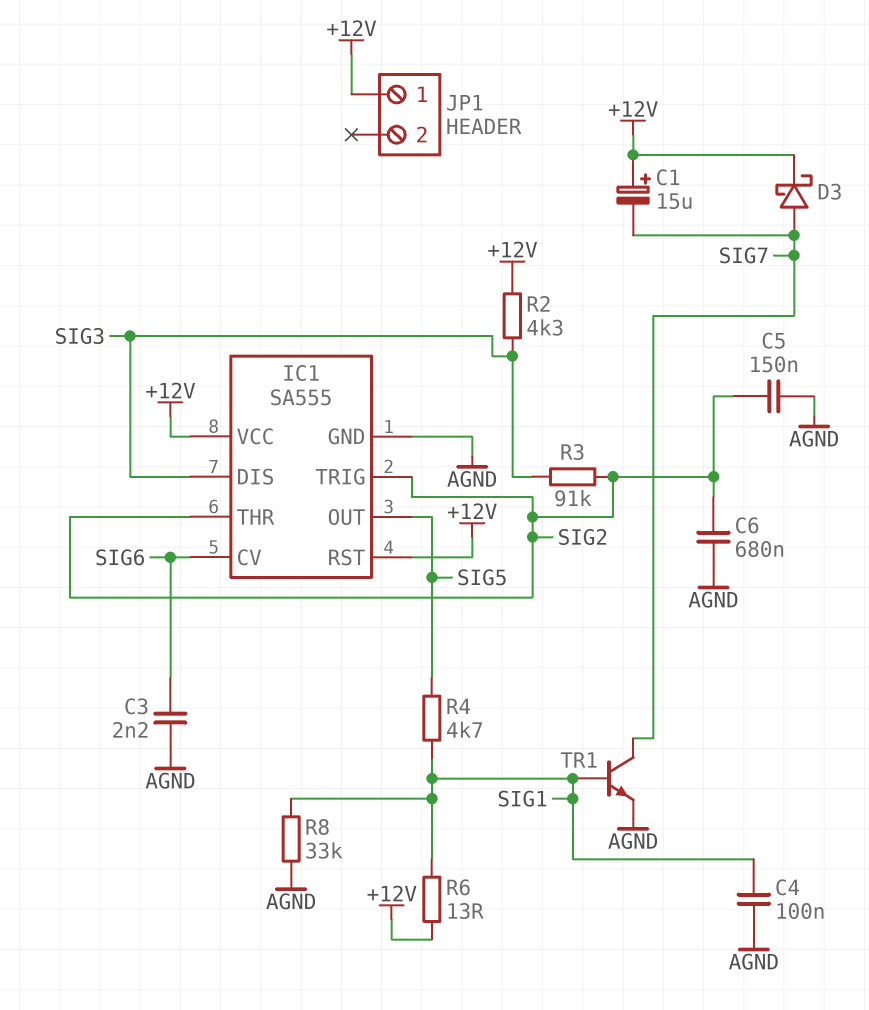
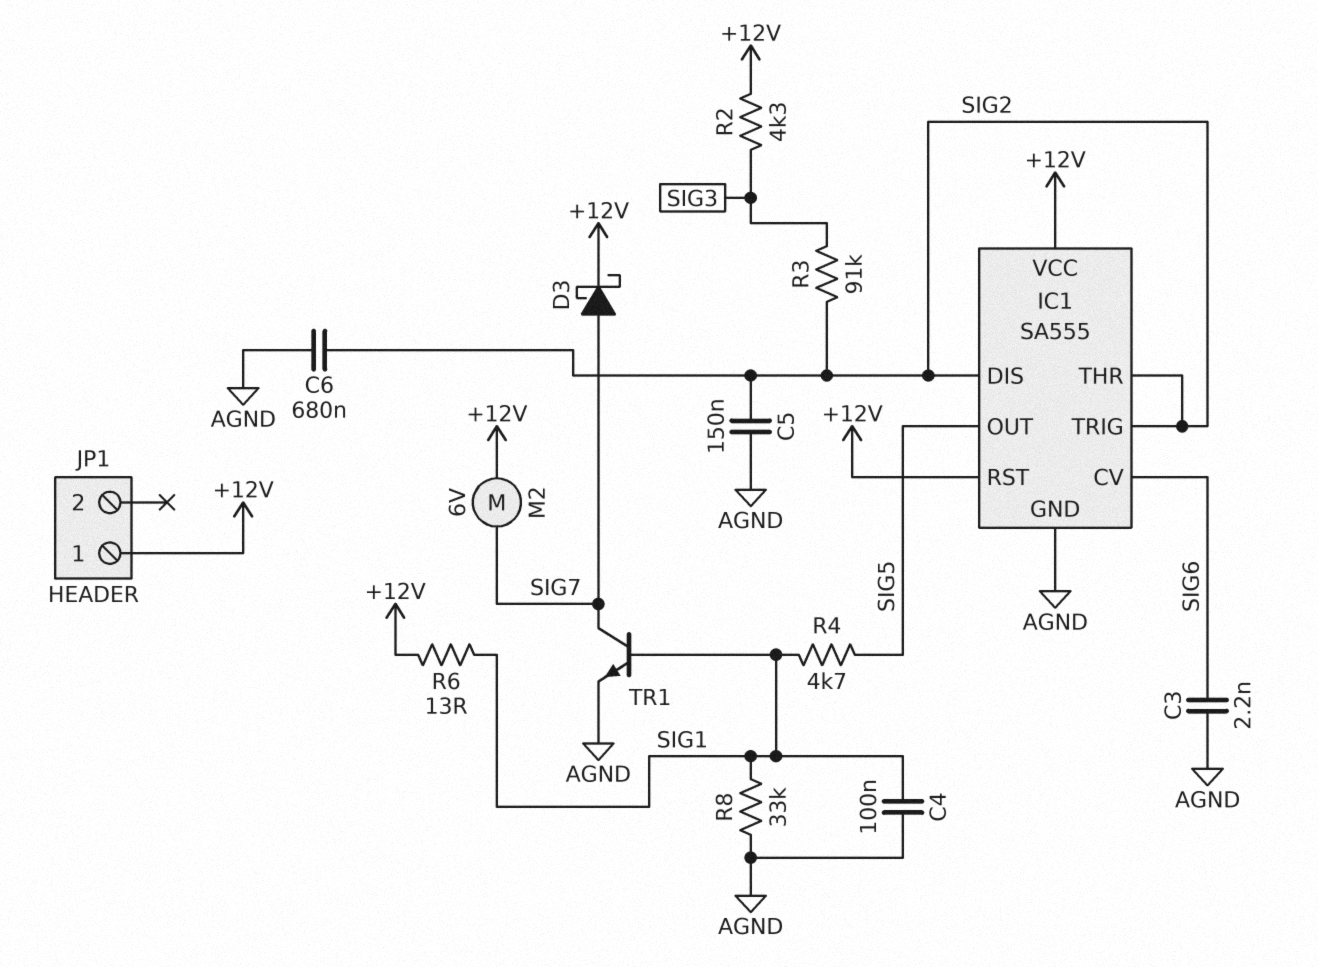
C1: 15uF (plus +12V, minus SIG7) -> none
IC1 pin DIS: SIG3 -> SIG2
M2: none -> motor 6V (+12V, SIG7)

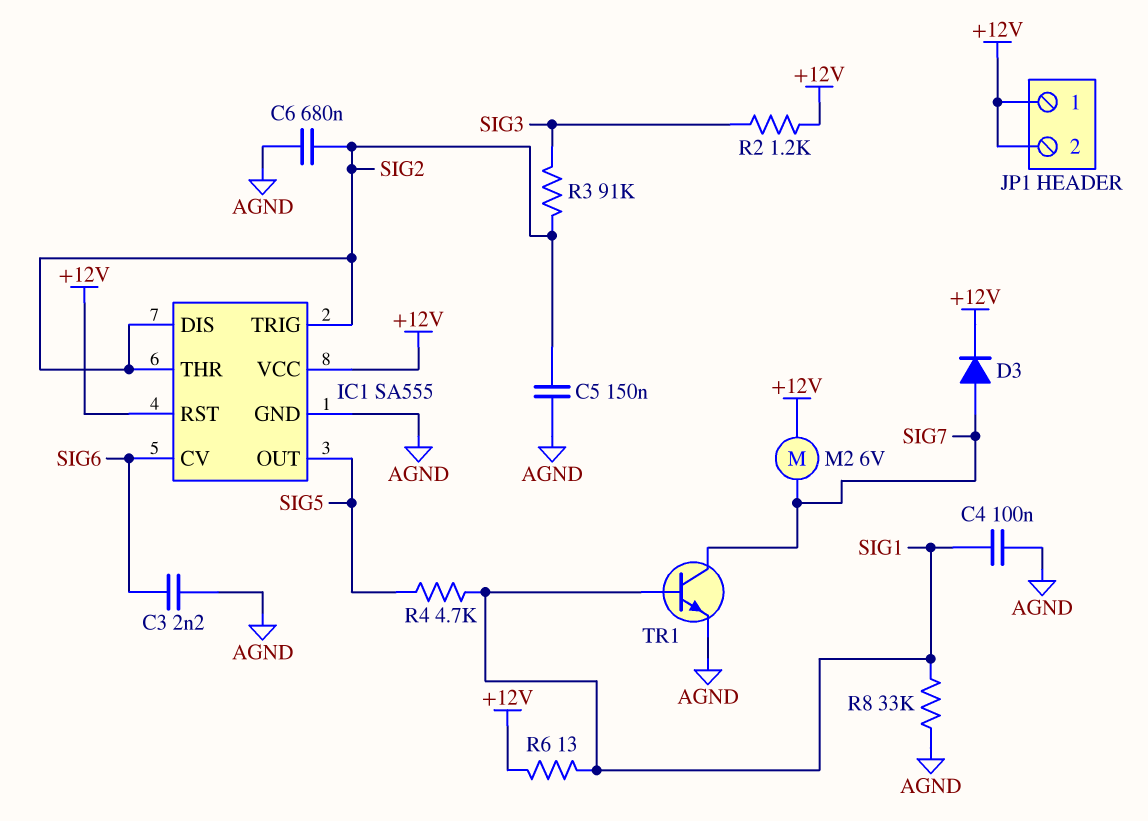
D3: schottky (A SIG7, K +12V) -> diode (A SIG7, K +12V)
JP1 pin 2: none -> +12V
R2: 4.3k (+12V, SIG3) -> 1.2k (+12V, SIG3)

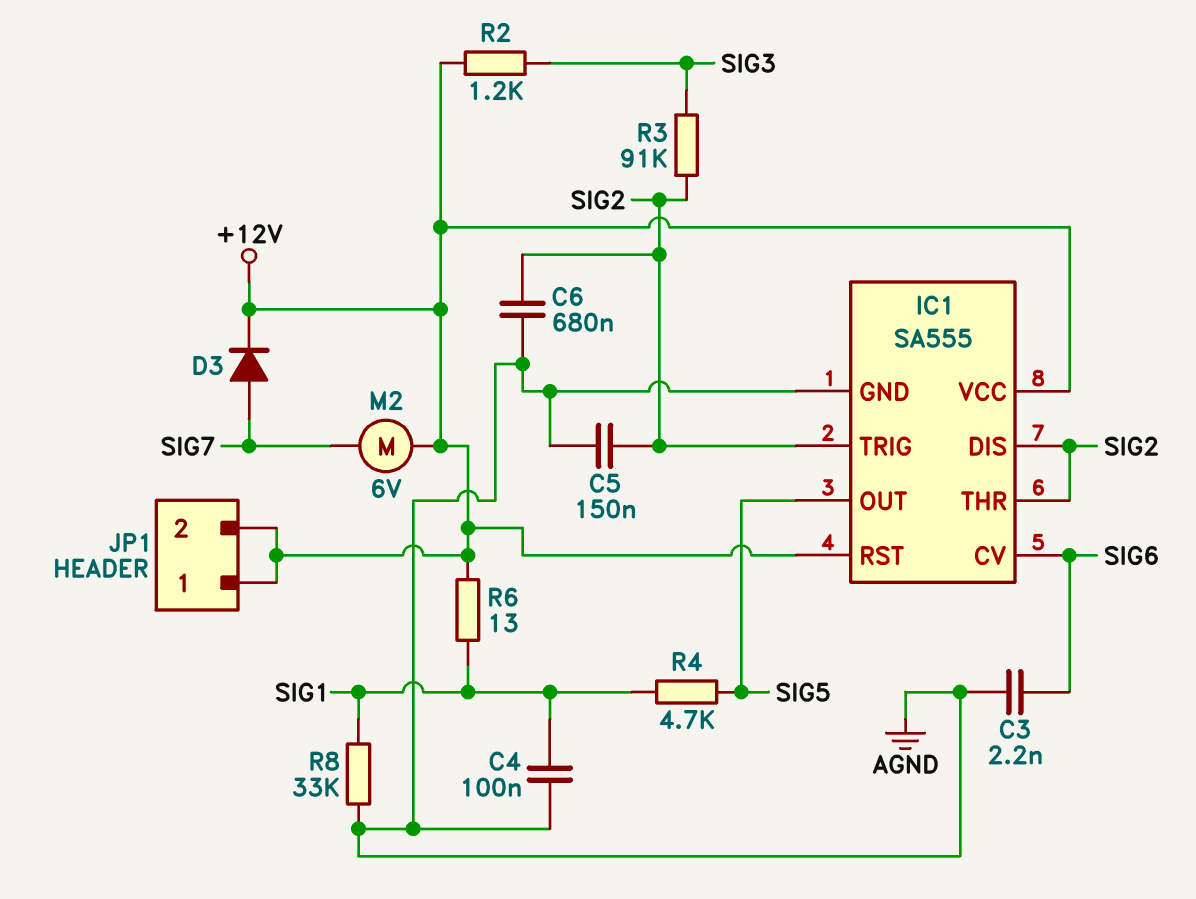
TR1: NPN (B SIG1, C SIG7, E AGND) -> none

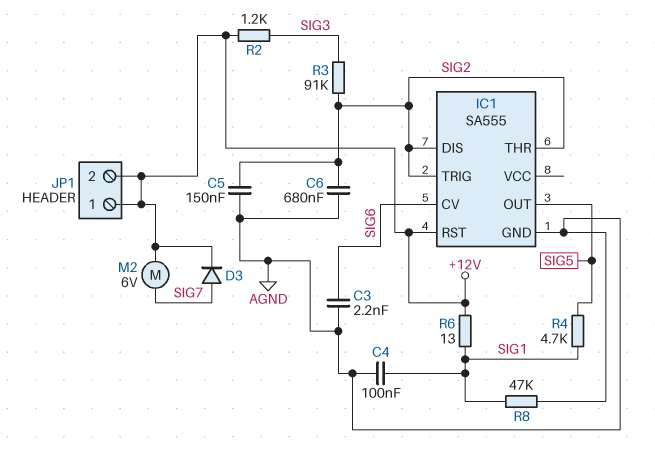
IC1 pin VCC: +12V -> none
R8: 33k (AGND, SIG1) -> 47k (AGND, SIG1)

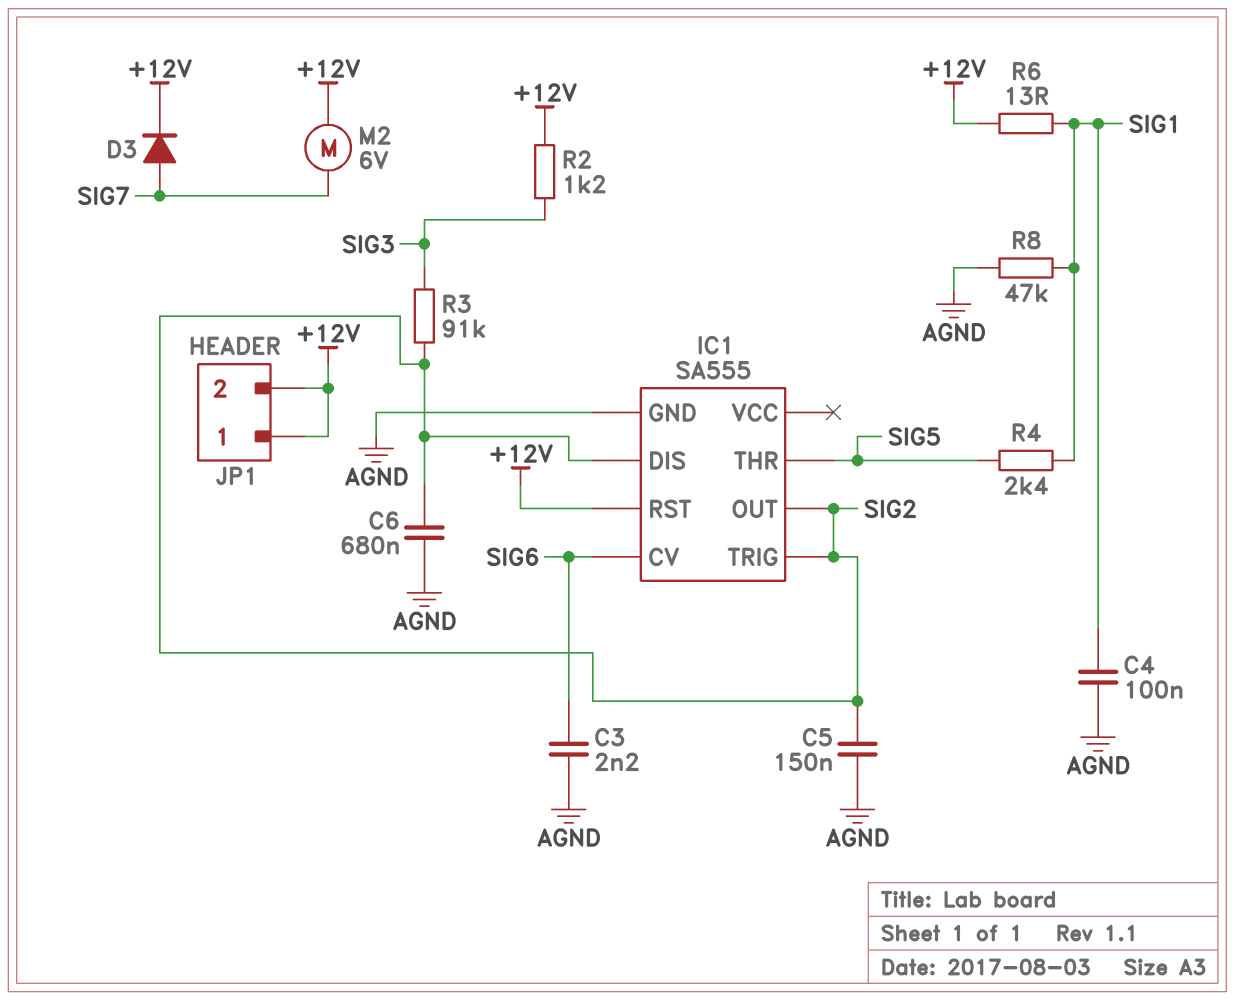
IC1 pin OUT: SIG5 -> SIG2
IC1 pin THR: SIG2 -> SIG5
R4: 4.7k (SIG1, SIG5) -> 2.4k (SIG1, SIG5)

